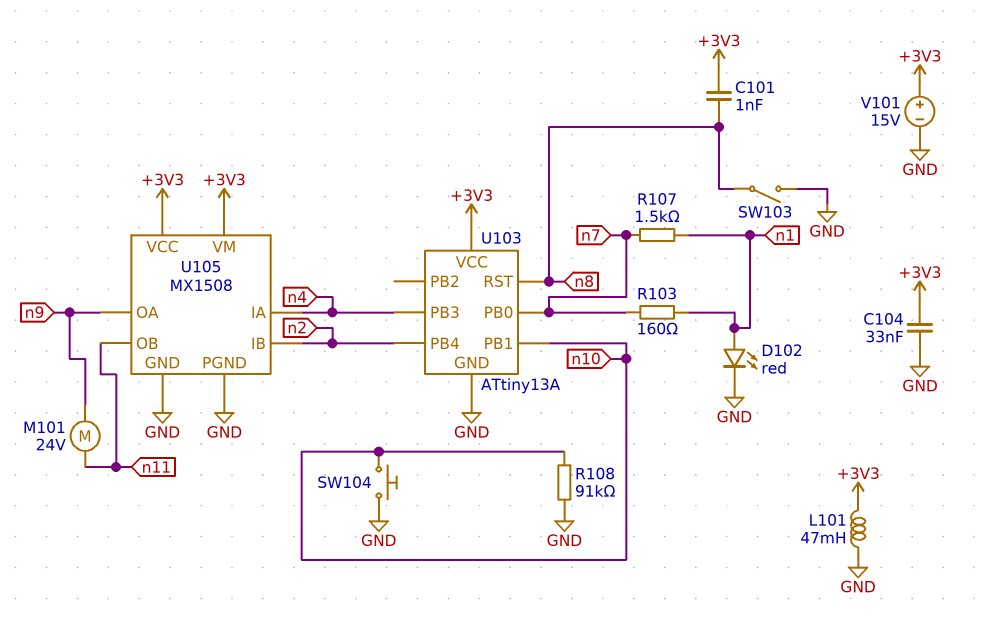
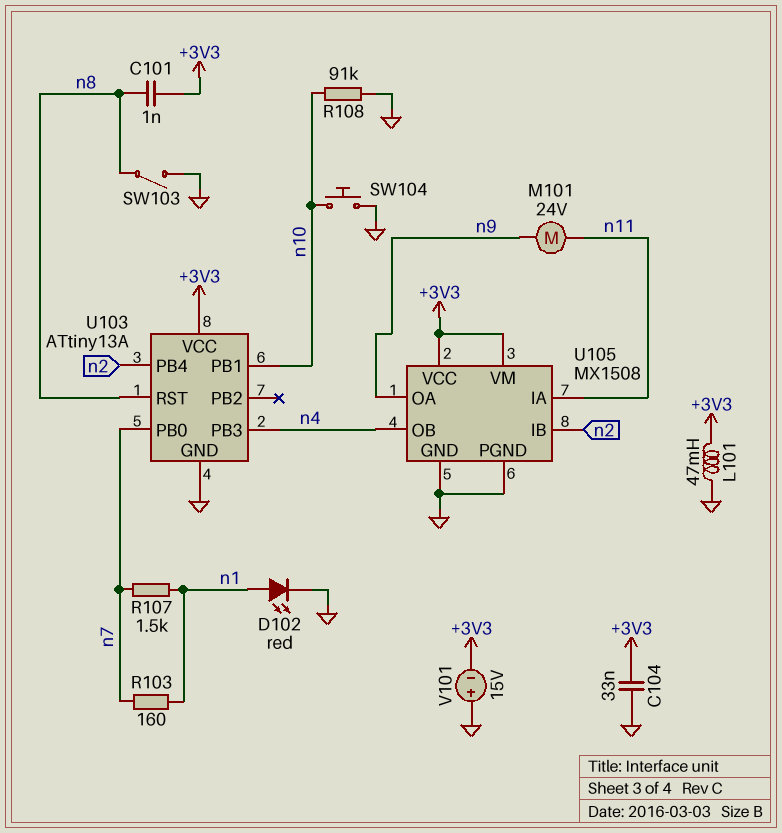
U105 pin IA: n4 -> n11
U105 pin OB: n11 -> n4
V101: 15V (plus +3V3, minus GND) -> 15V (plus GND, minus +3V3)

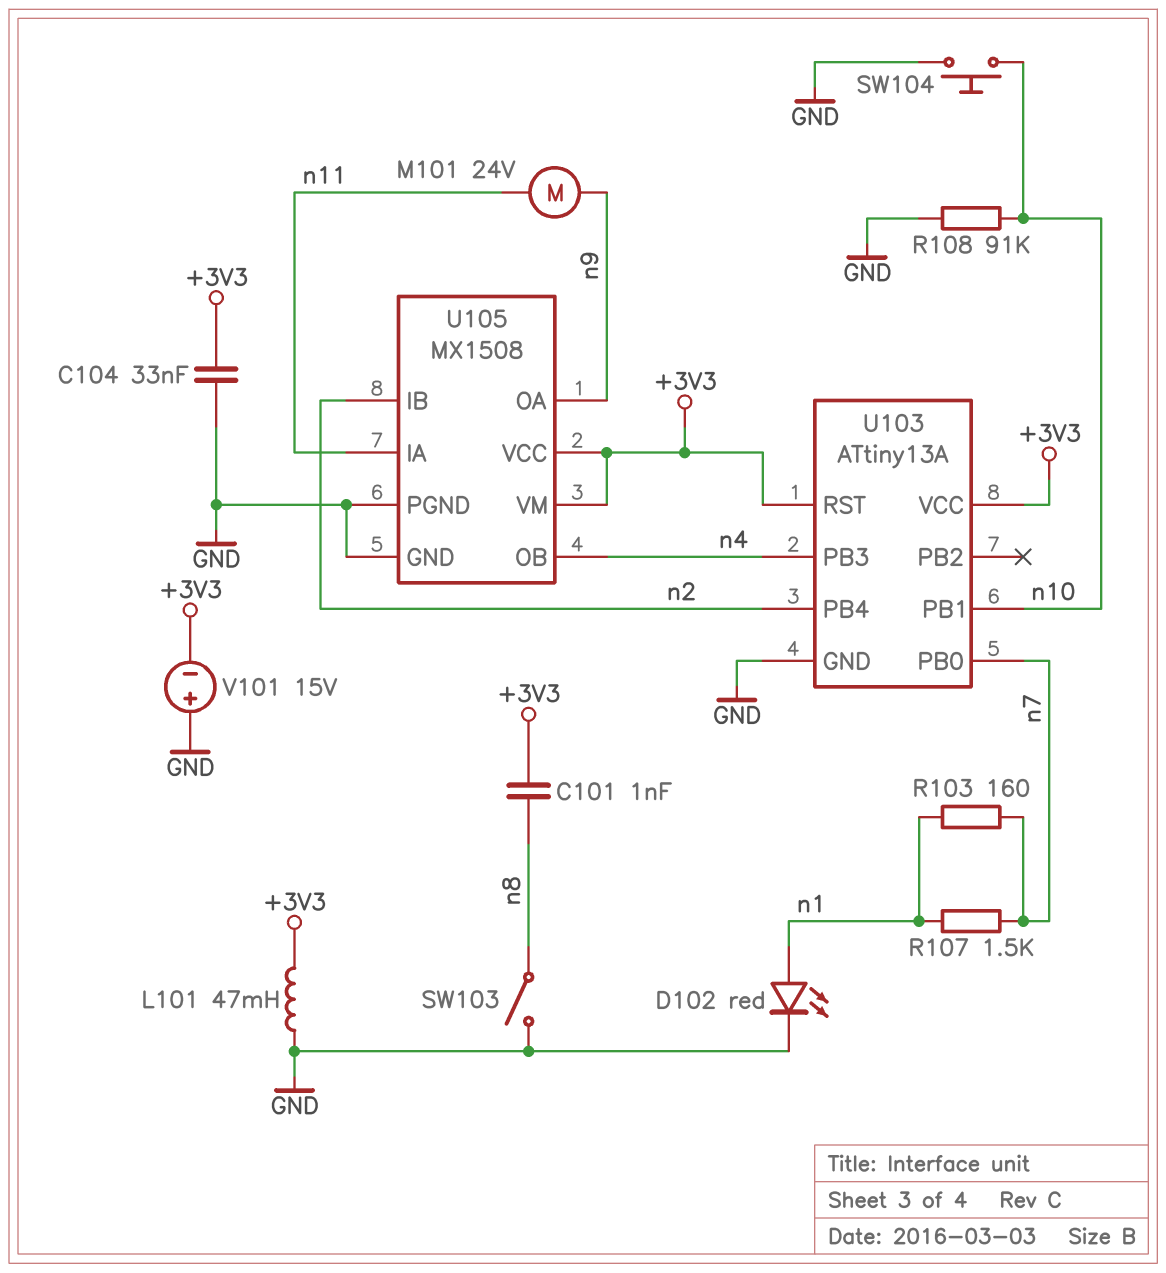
U103 pin RST: n8 -> +3V3

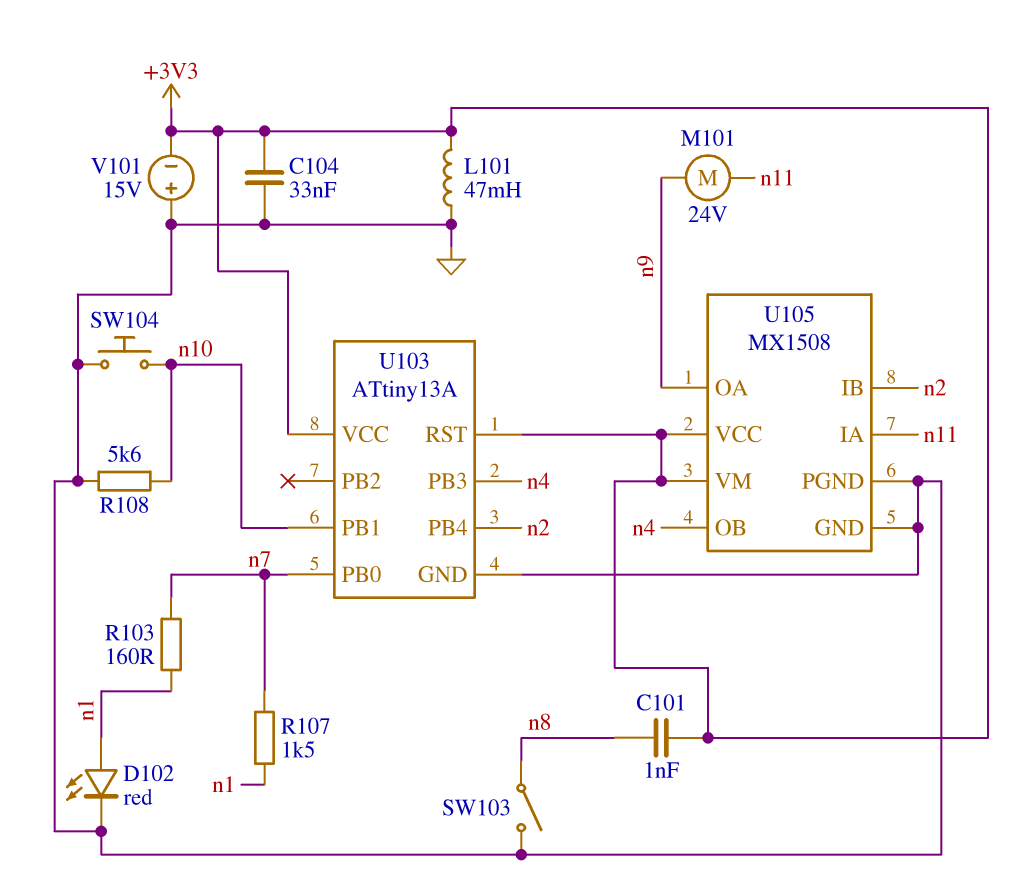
R108: 91k (GND, n10) -> 5.6k (GND, n10)

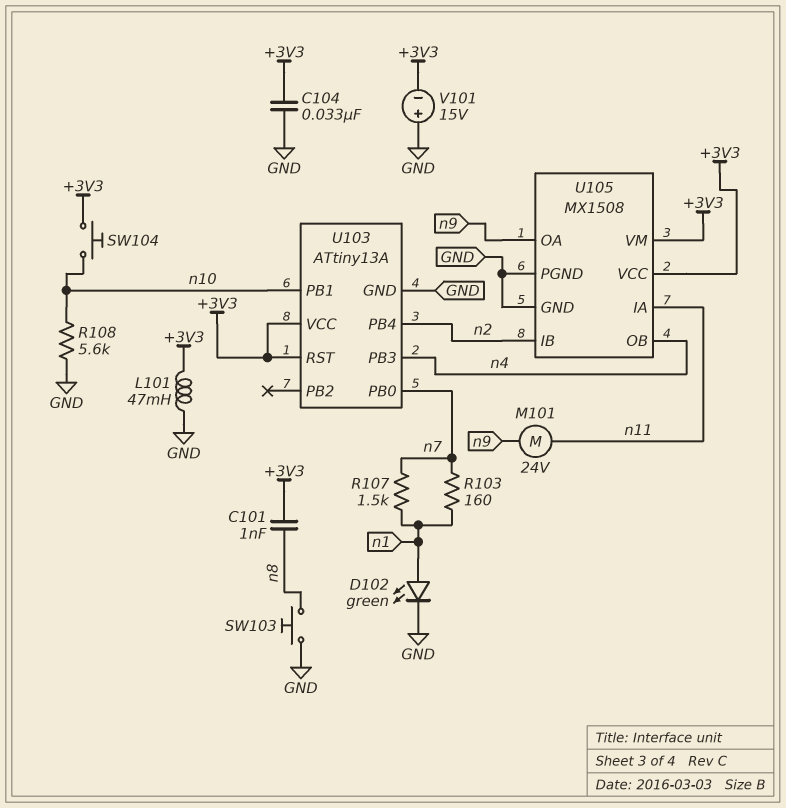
D102: LED red (A n1, K GND) -> LED green (A n1, K GND)
SW103: switch (GND, n8) -> button (GND, n8)
SW104: button (GND, n10) -> button (+3V3, n10)

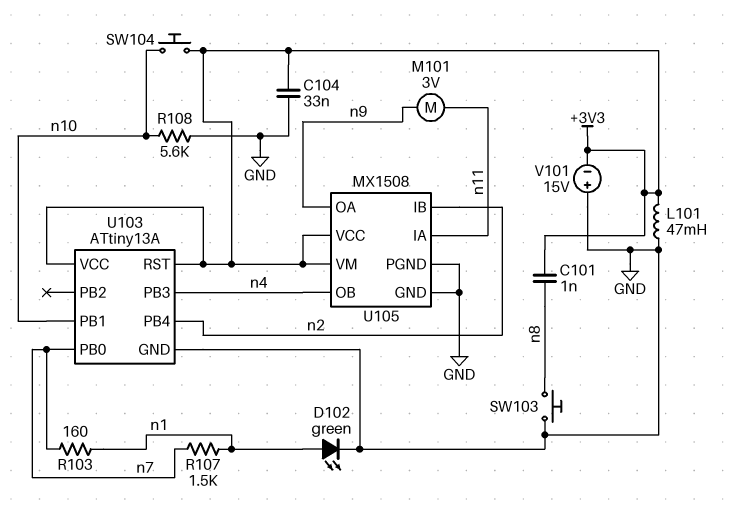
M101: motor 24V (n9, n11) -> motor 3V (n9, n11)

